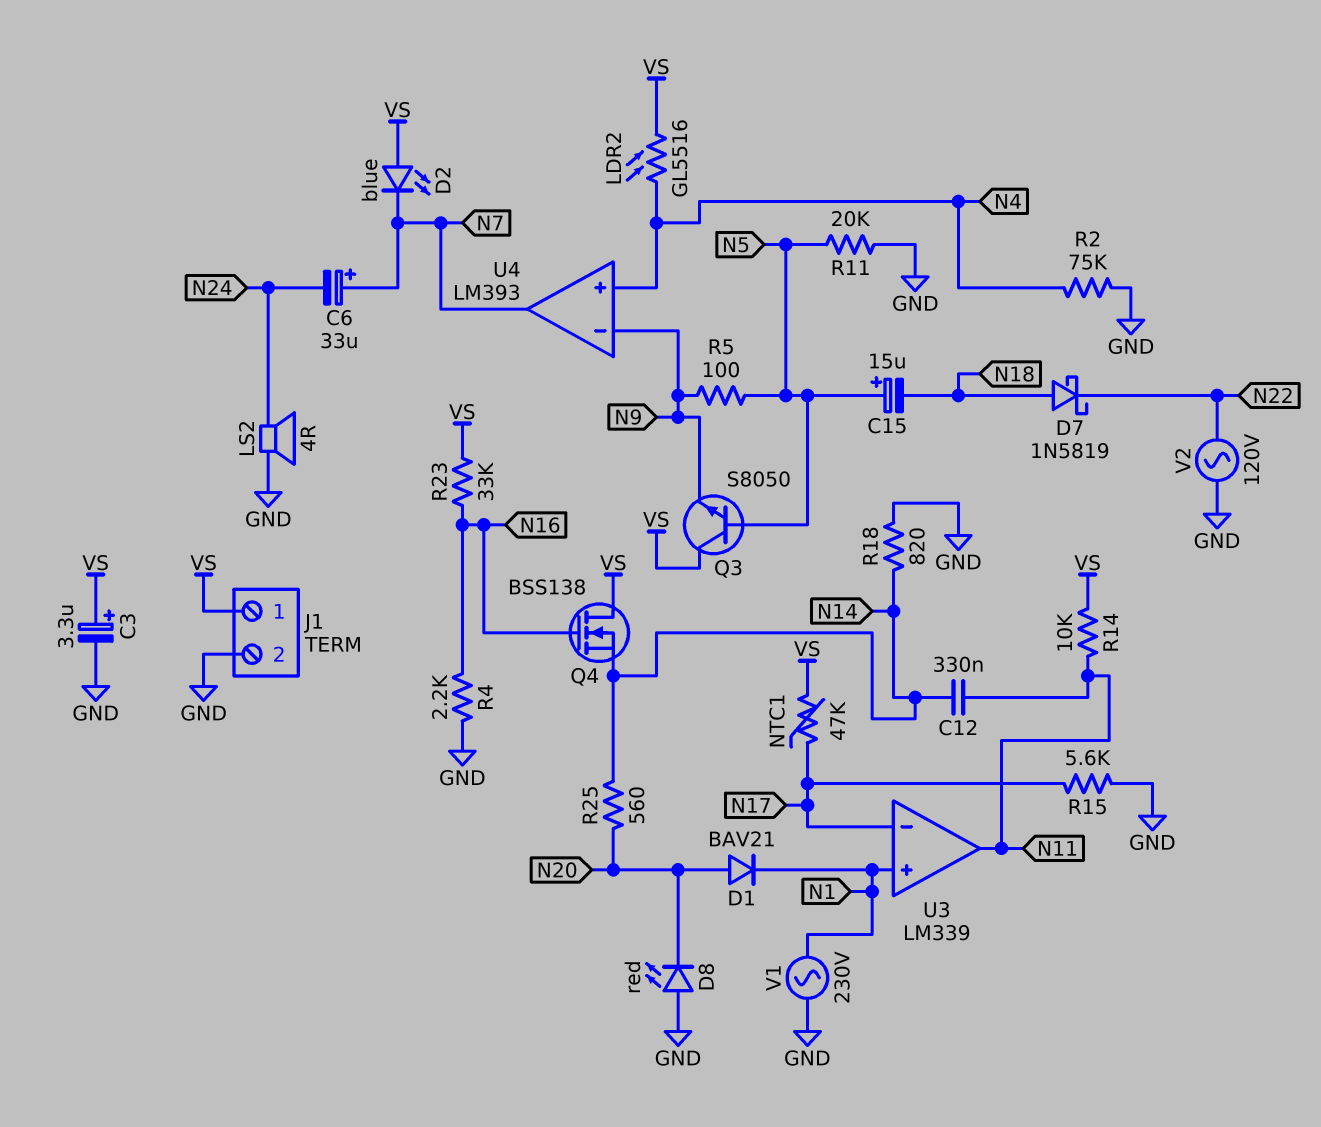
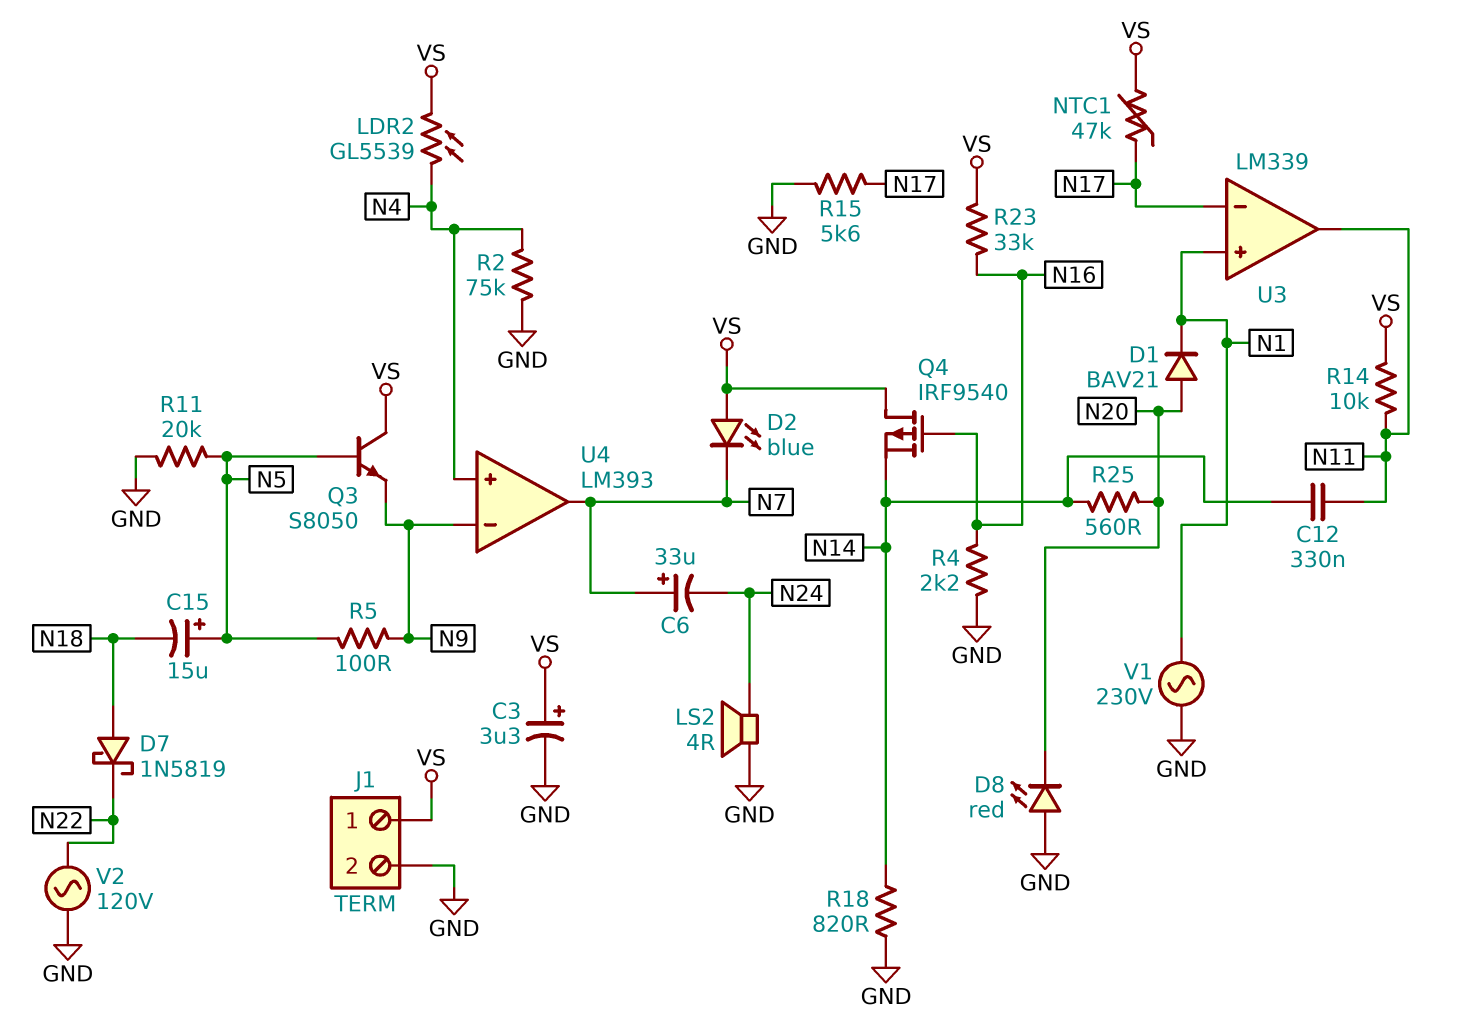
LDR2: GL5516 (N4, VS) -> GL5539 (N4, VS)
Q4: NMOS BSS138 (G N16, D VS, S N14) -> PMOS IRF9540 (G N16, D VS, S N14)

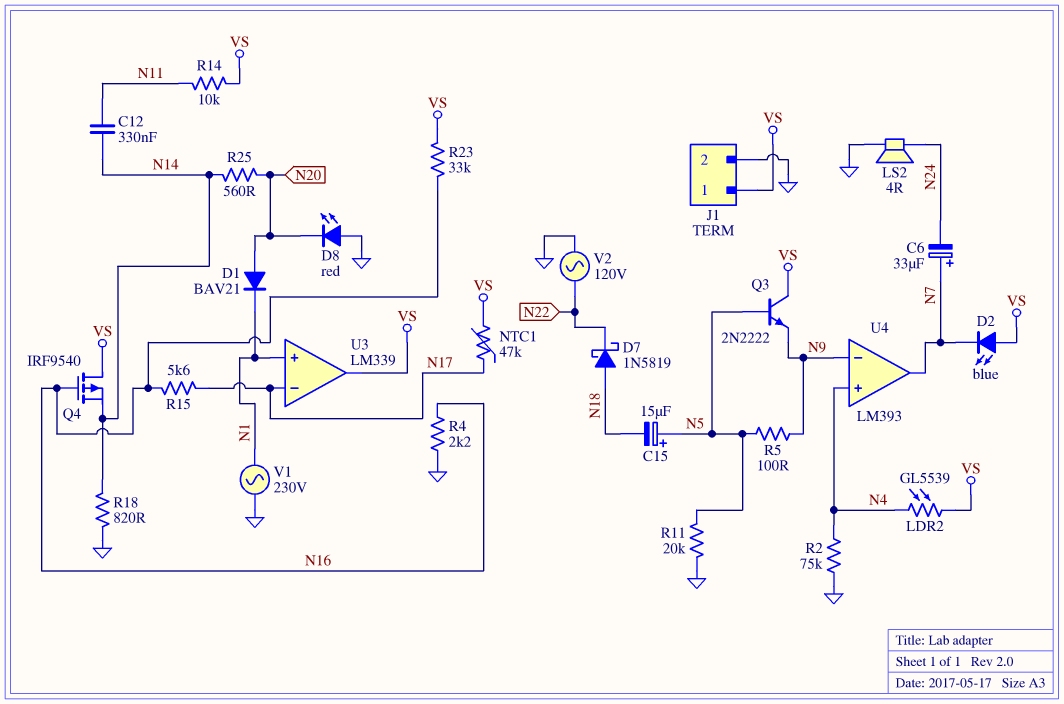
C3: 3.3uF (plus VS, minus GND) -> none
Q3: NPN S8050 (B N5, C VS, E N9) -> NPN 2N2222 (B N5, C VS, E N9)
R15: 5.6k (GND, N17) -> 5.6k (N16, N17)
U3 pin out: N11 -> VS

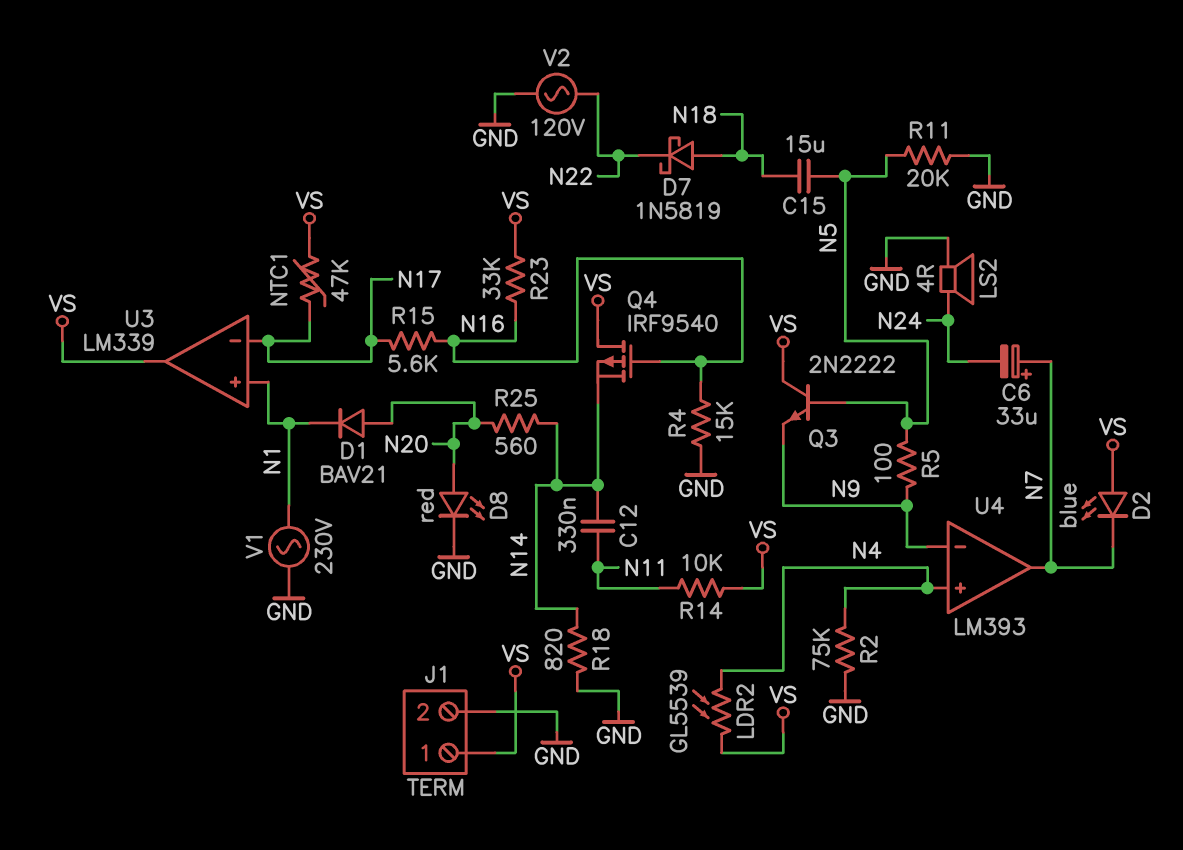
C15: 15uF (plus N5, minus N18) -> 15uF (N5, N18)
D8: LED red (A GND, K N20) -> LED red (A N20, K GND)
R4: 2.2k (GND, N16) -> 15k (GND, N16)

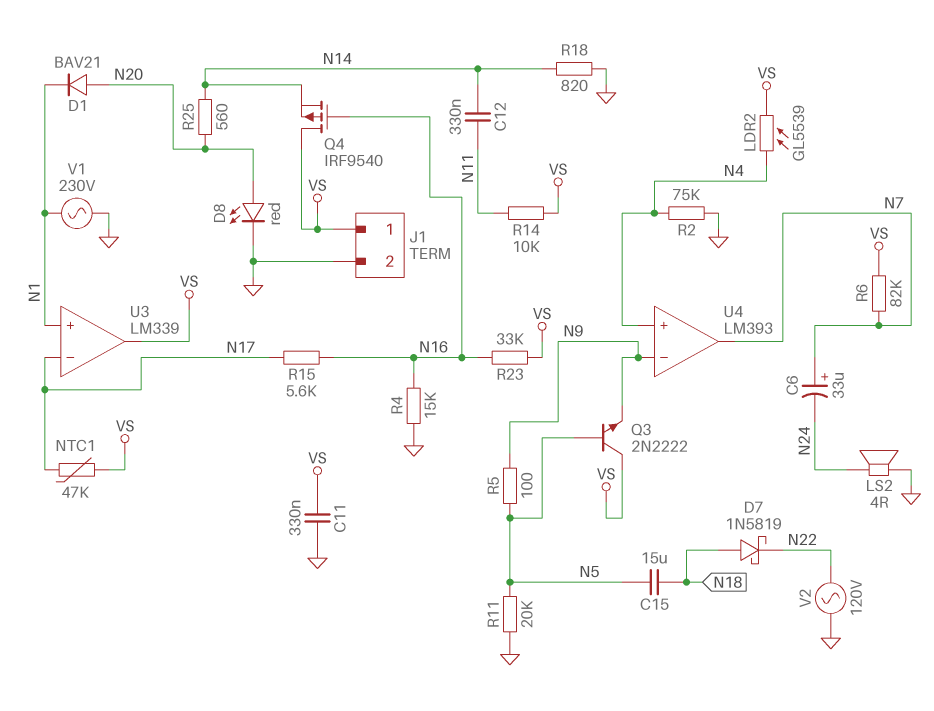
C11: none -> 330nF (GND, VS)
D2: LED blue (A VS, K N7) -> none
R6: none -> 82k (N7, VS)

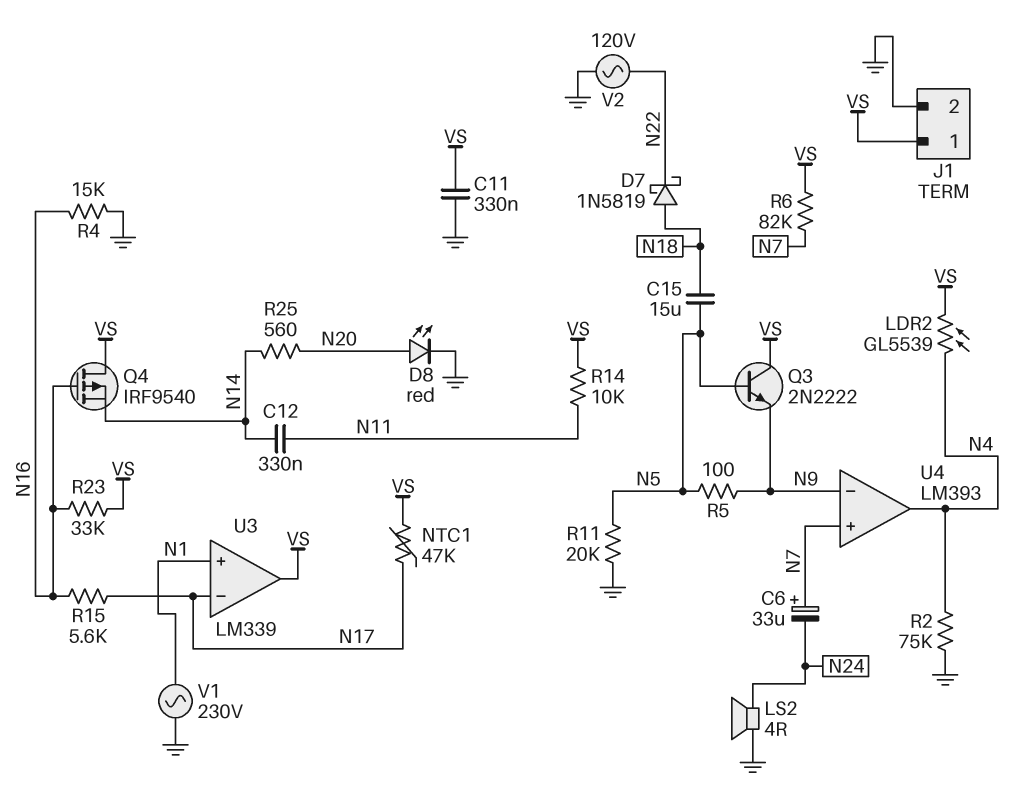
D1: diode BAV21 (A N20, K N1) -> none
R18: 820 (GND, N14) -> none
U4 pin in+: N4 -> N7
U4 pin out: N7 -> N4

